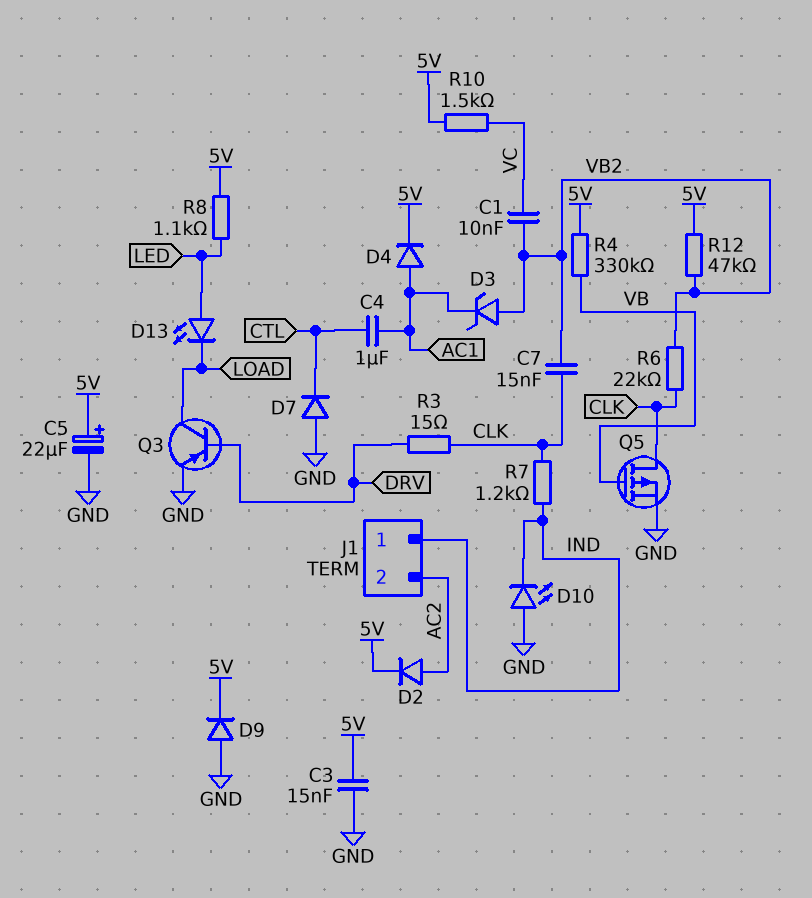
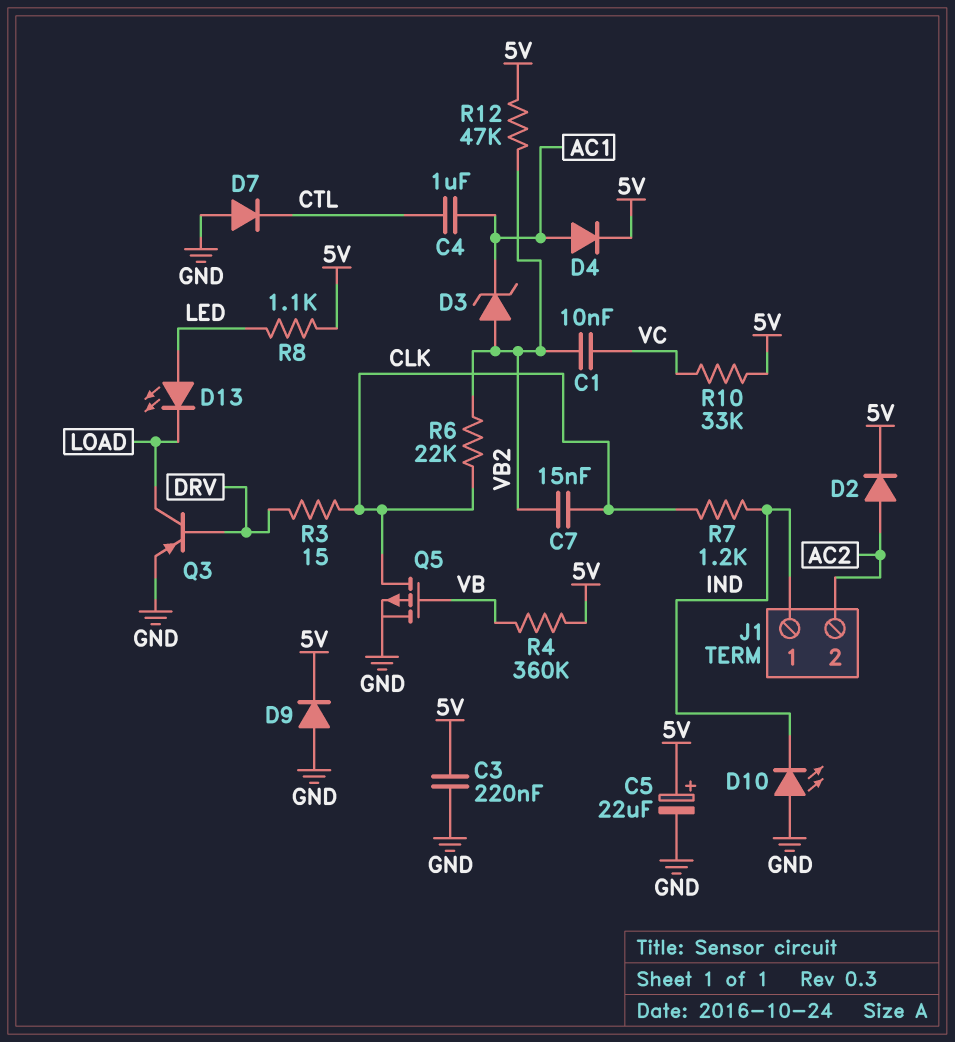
C3: 15nF (5V, GND) -> 220nF (5V, GND)
R4: 330k (5V, VB) -> 360k (5V, VB)
R10: 1.5k (5V, VC) -> 33k (5V, VC)

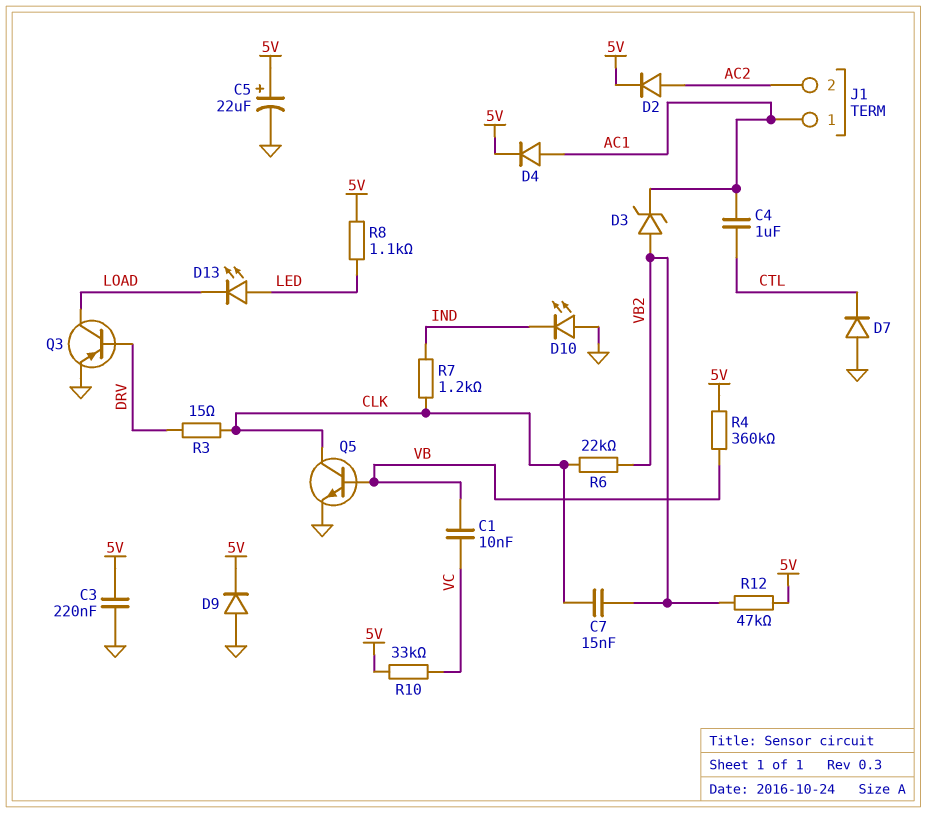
C1: 10nF (VB2, VC) -> 10nF (VB, VC)
J1 pin 1: IND -> AC1
Q5: PMOS (G VB, D CLK, S GND) -> NPN (B VB, C CLK, E GND)

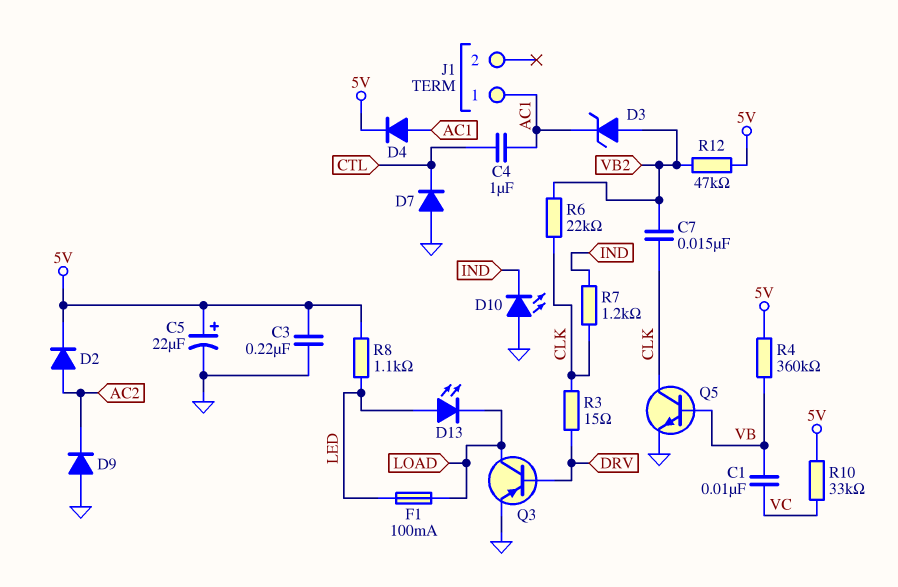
D9: diode (A GND, K 5V) -> diode (A GND, K AC2)
F1: none -> 100mA (LED, LOAD)
J1 pin 2: AC2 -> none

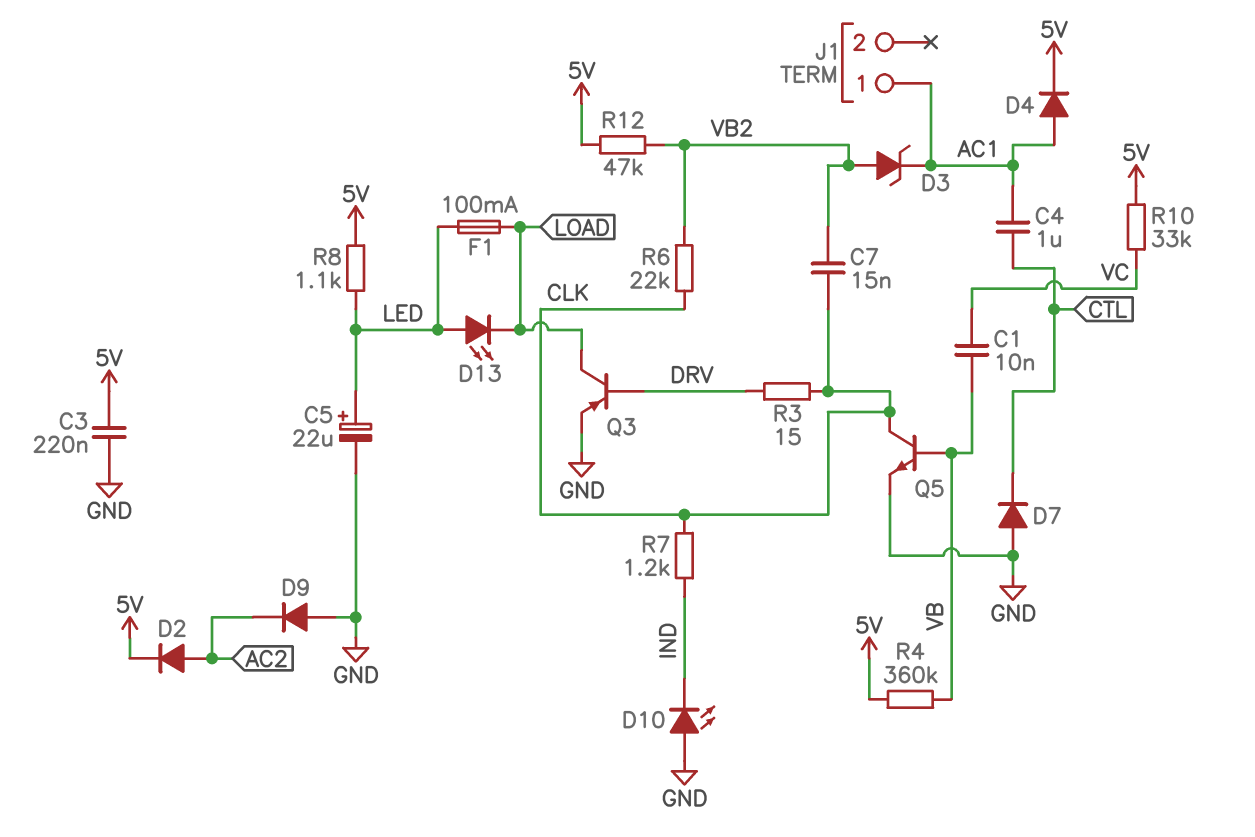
C5: 22uF (plus 5V, minus GND) -> 22uF (plus LED, minus GND)

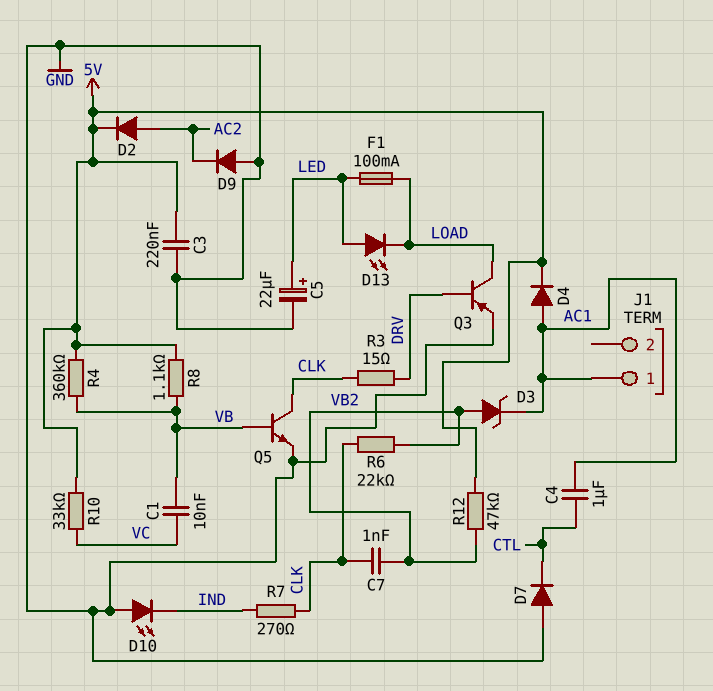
C7: 15nF (CLK, VB2) -> 1nF (CLK, VB2)
R7: 1.2k (CLK, IND) -> 270 (CLK, IND)
R8: 1.1k (5V, LED) -> 1.1k (5V, VB)

